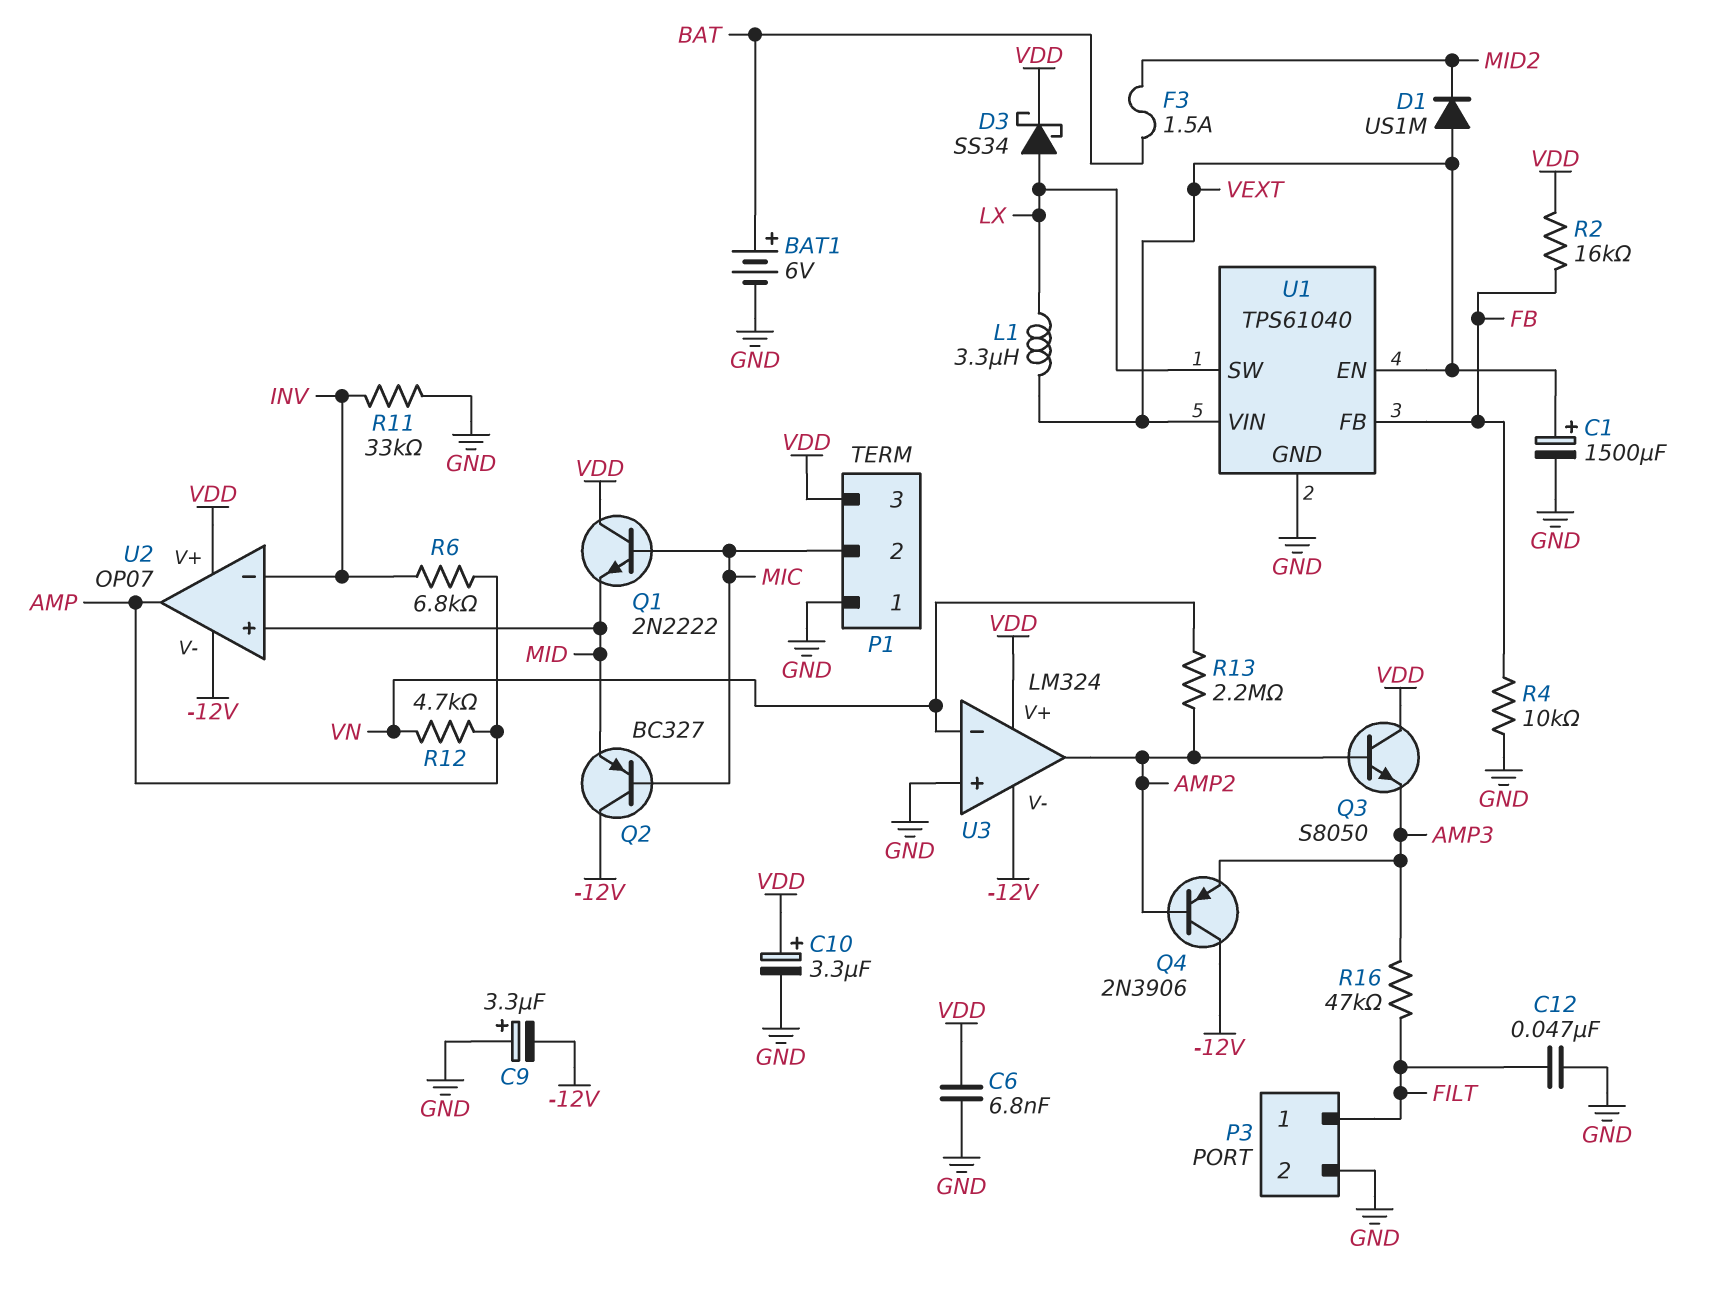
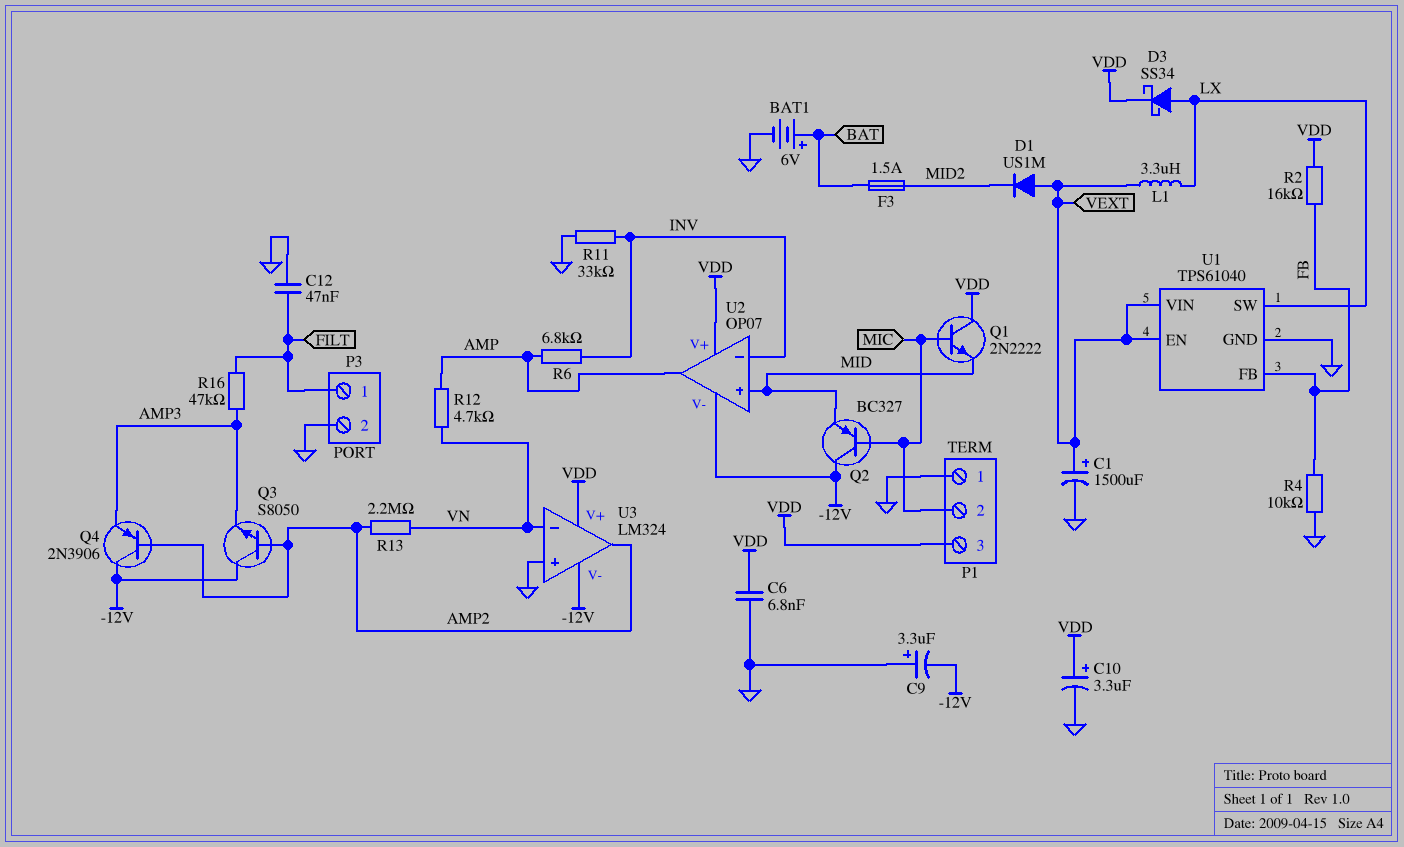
Q3: NPN S8050 (B AMP2, C VDD, E AMP3) -> NPN S8050 (B AMP2, C -12V, E AMP3)

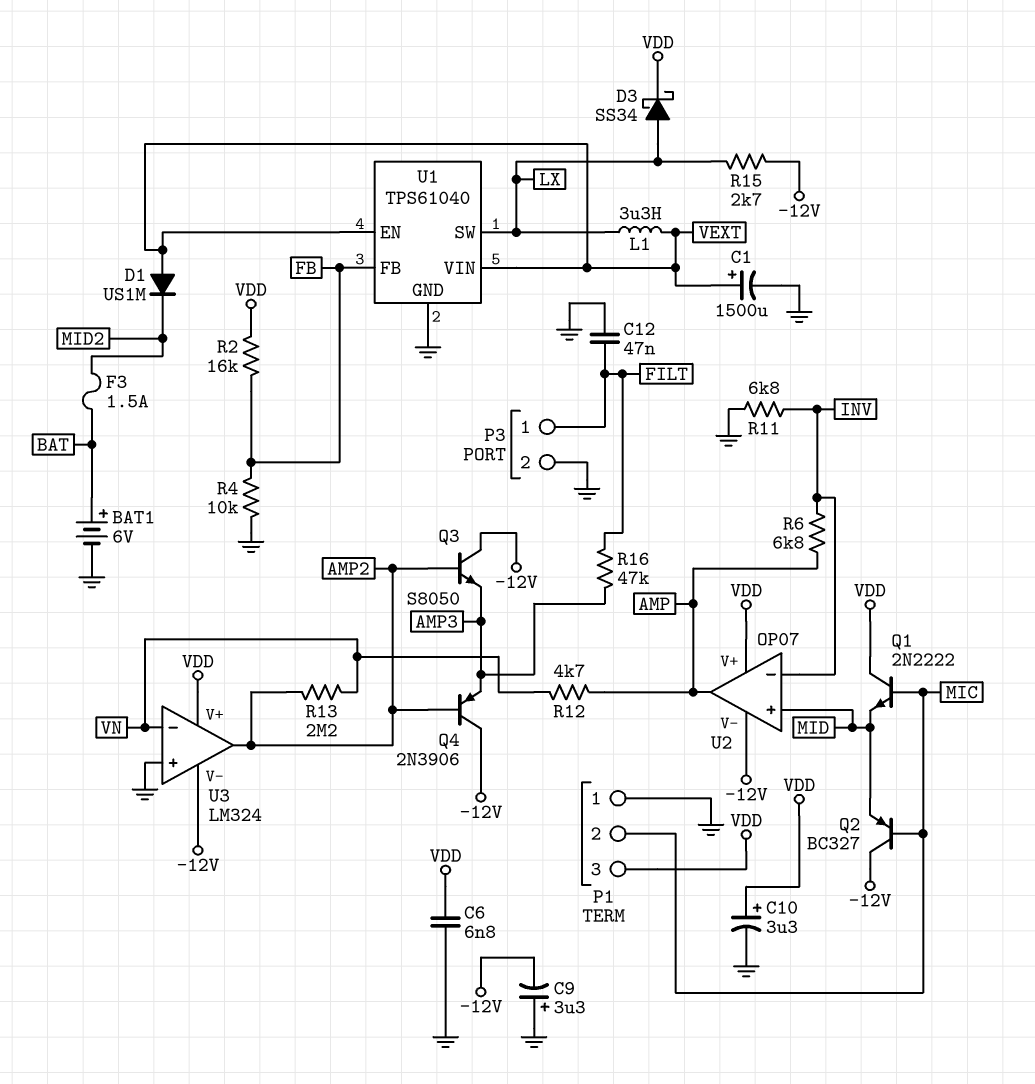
R11: 33k (GND, INV) -> 6.8k (GND, INV)
R15: none -> 2.7k (-12V, LX)

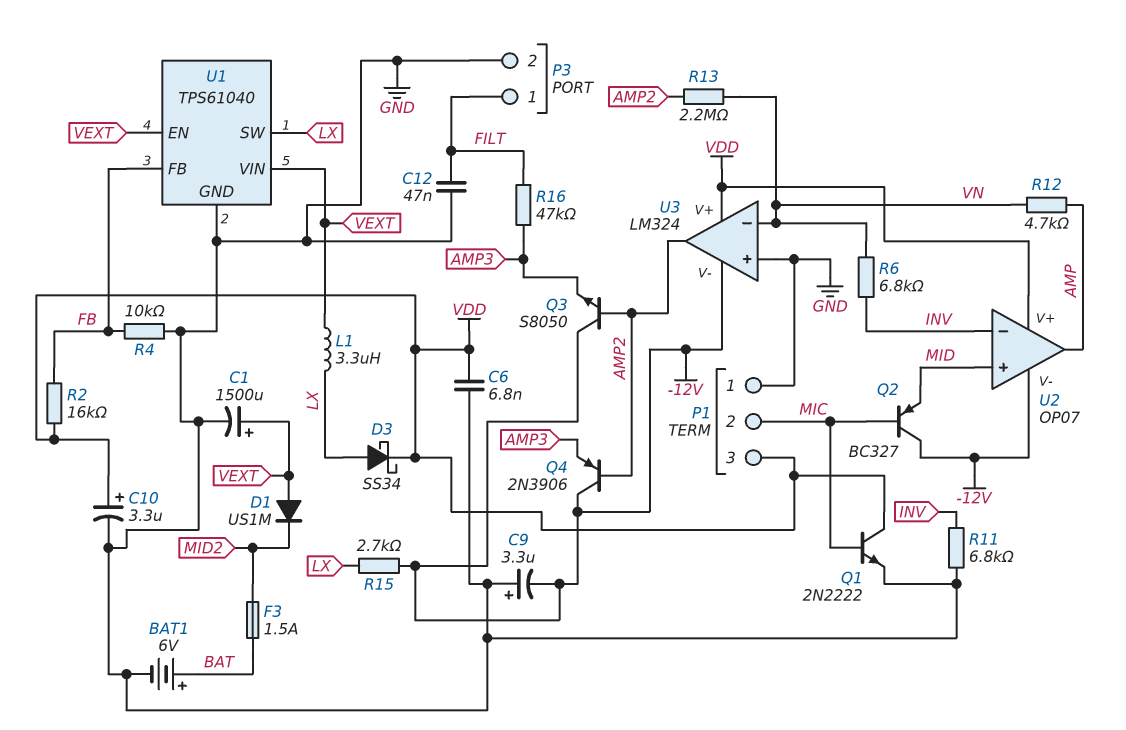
Q1: NPN 2N2222 (B MIC, C VDD, E MID) -> NPN 2N2222 (B MIC, C VDD, E GND)
R6: 6.8k (AMP, INV) -> 6.8k (INV, VN)

